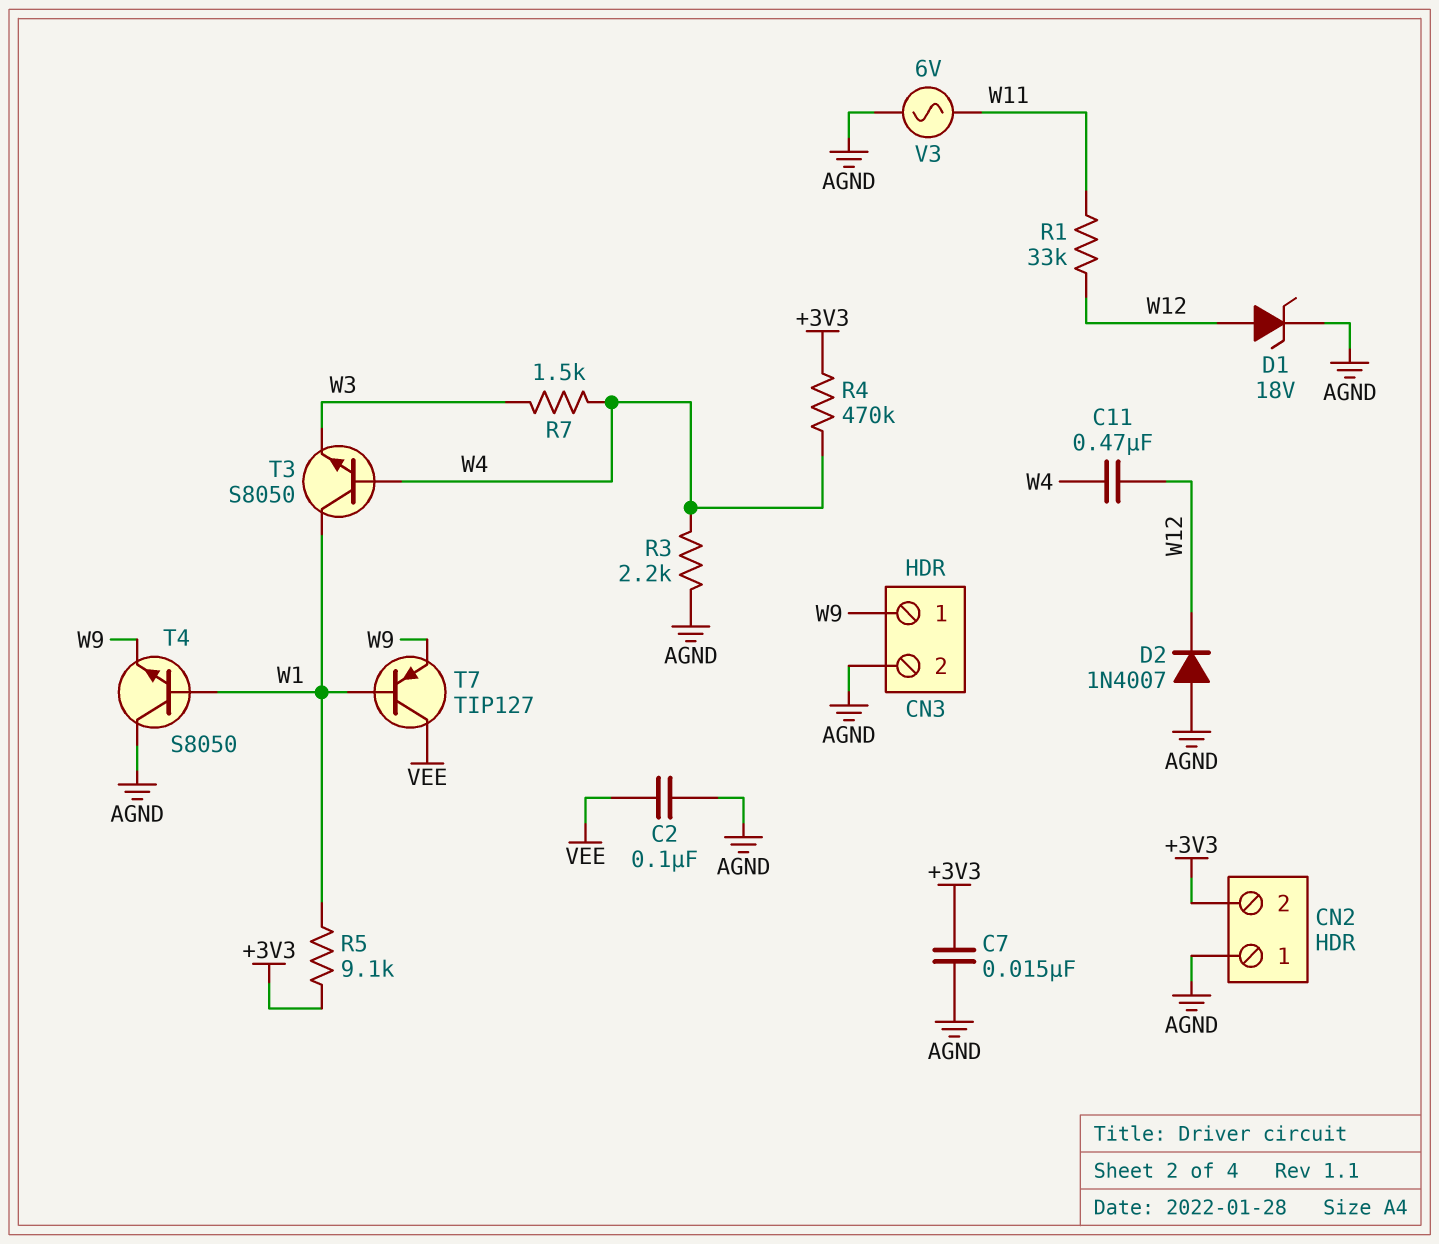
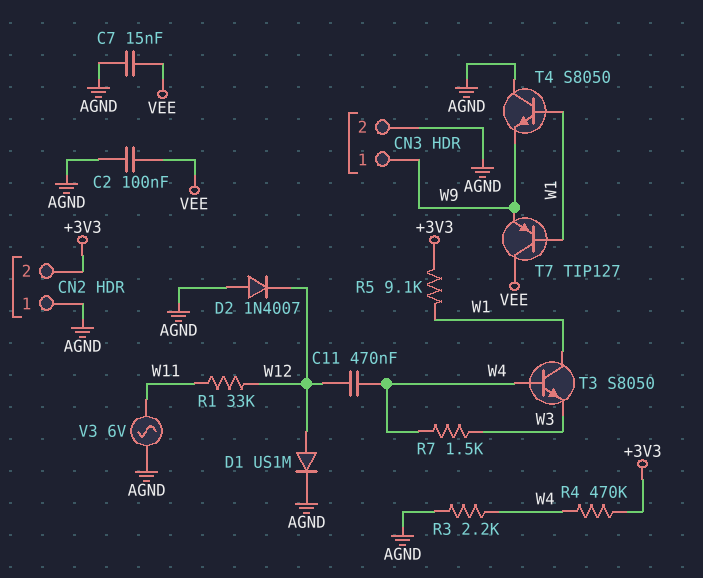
C7: 15nF (+3V3, AGND) -> 15nF (AGND, VEE)
D1: zener 18V (A W12, K AGND) -> diode US1M (A W12, K AGND)

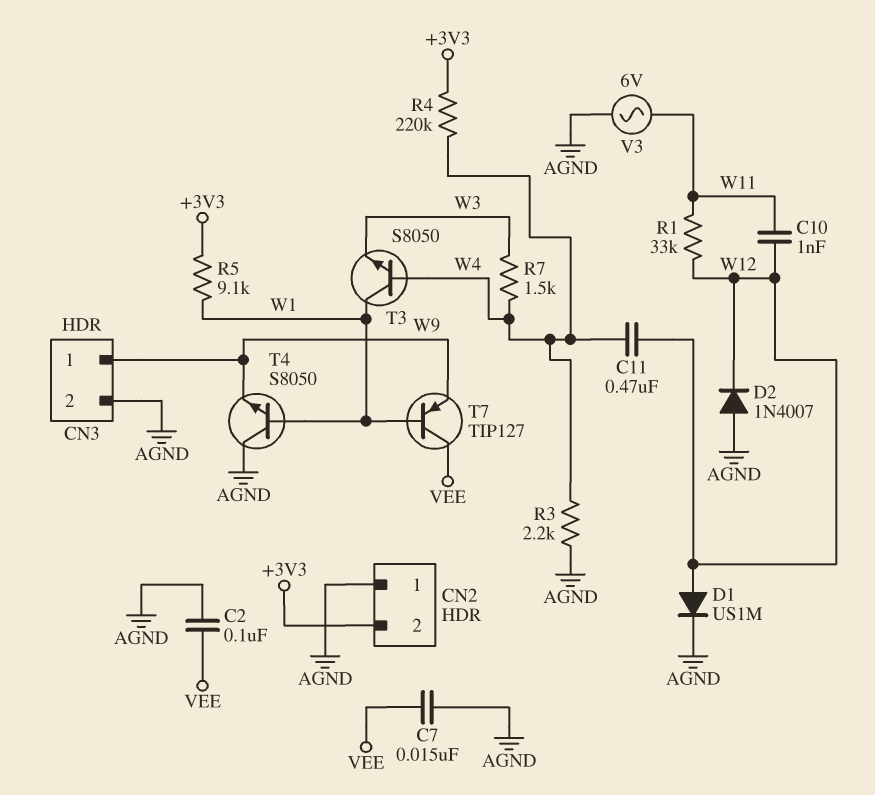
C10: none -> 1nF (W11, W12)
R4: 470k (+3V3, W4) -> 220k (+3V3, W4)

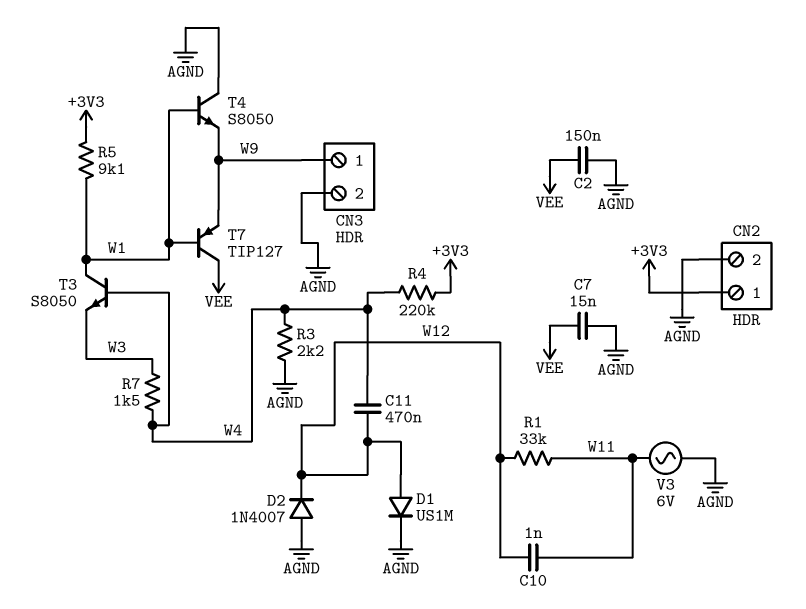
C2: 100nF (AGND, VEE) -> 150nF (AGND, VEE)
CN2 pin 1: AGND -> +3V3
CN2 pin 2: +3V3 -> AGND

